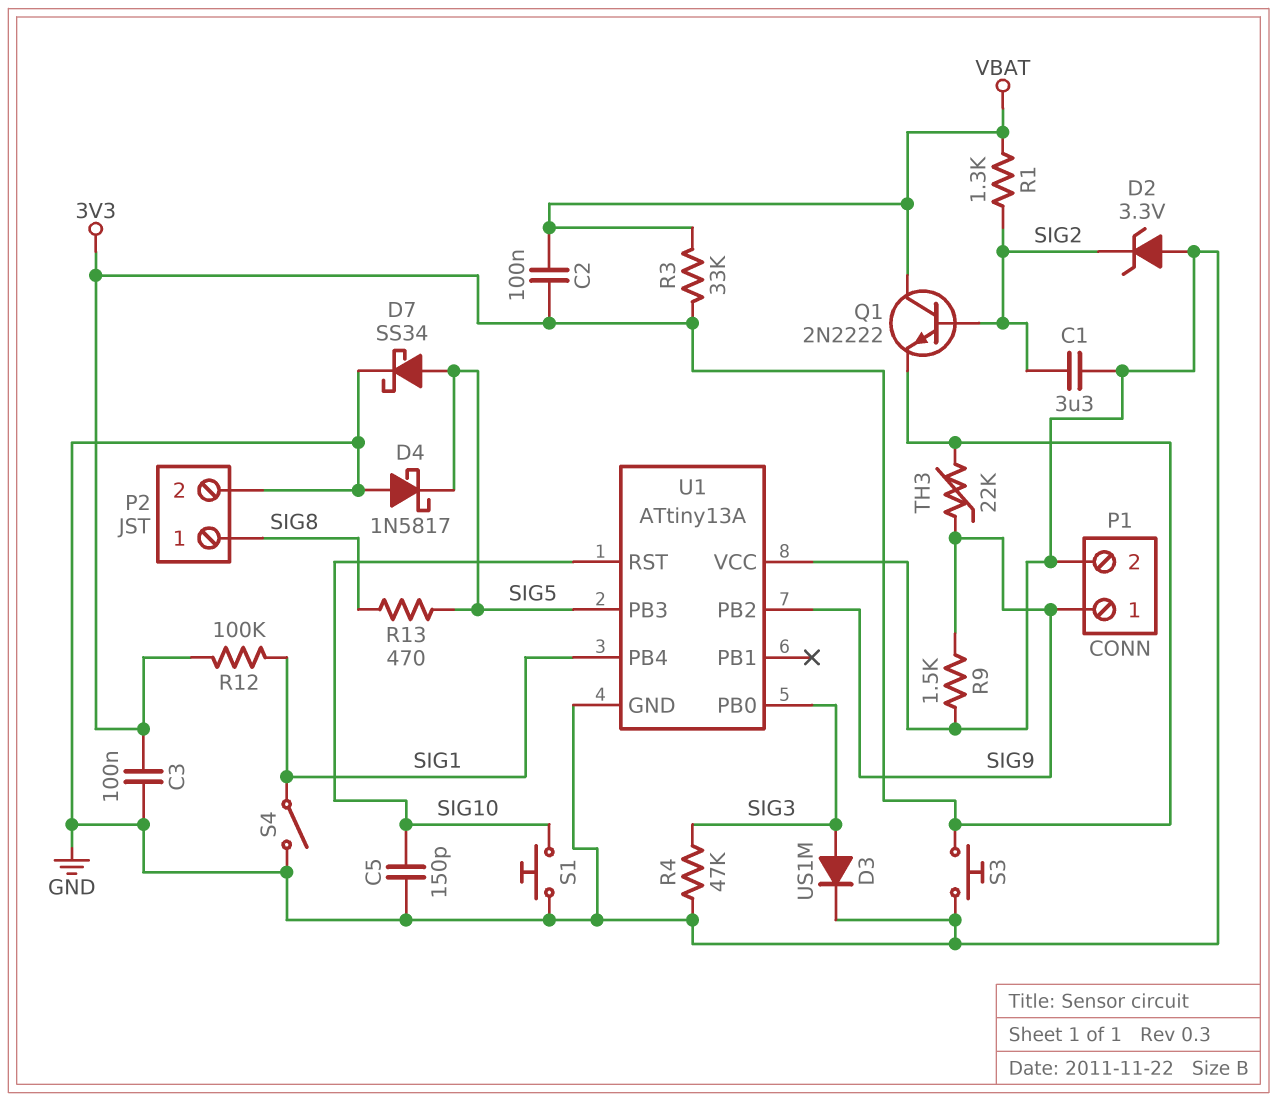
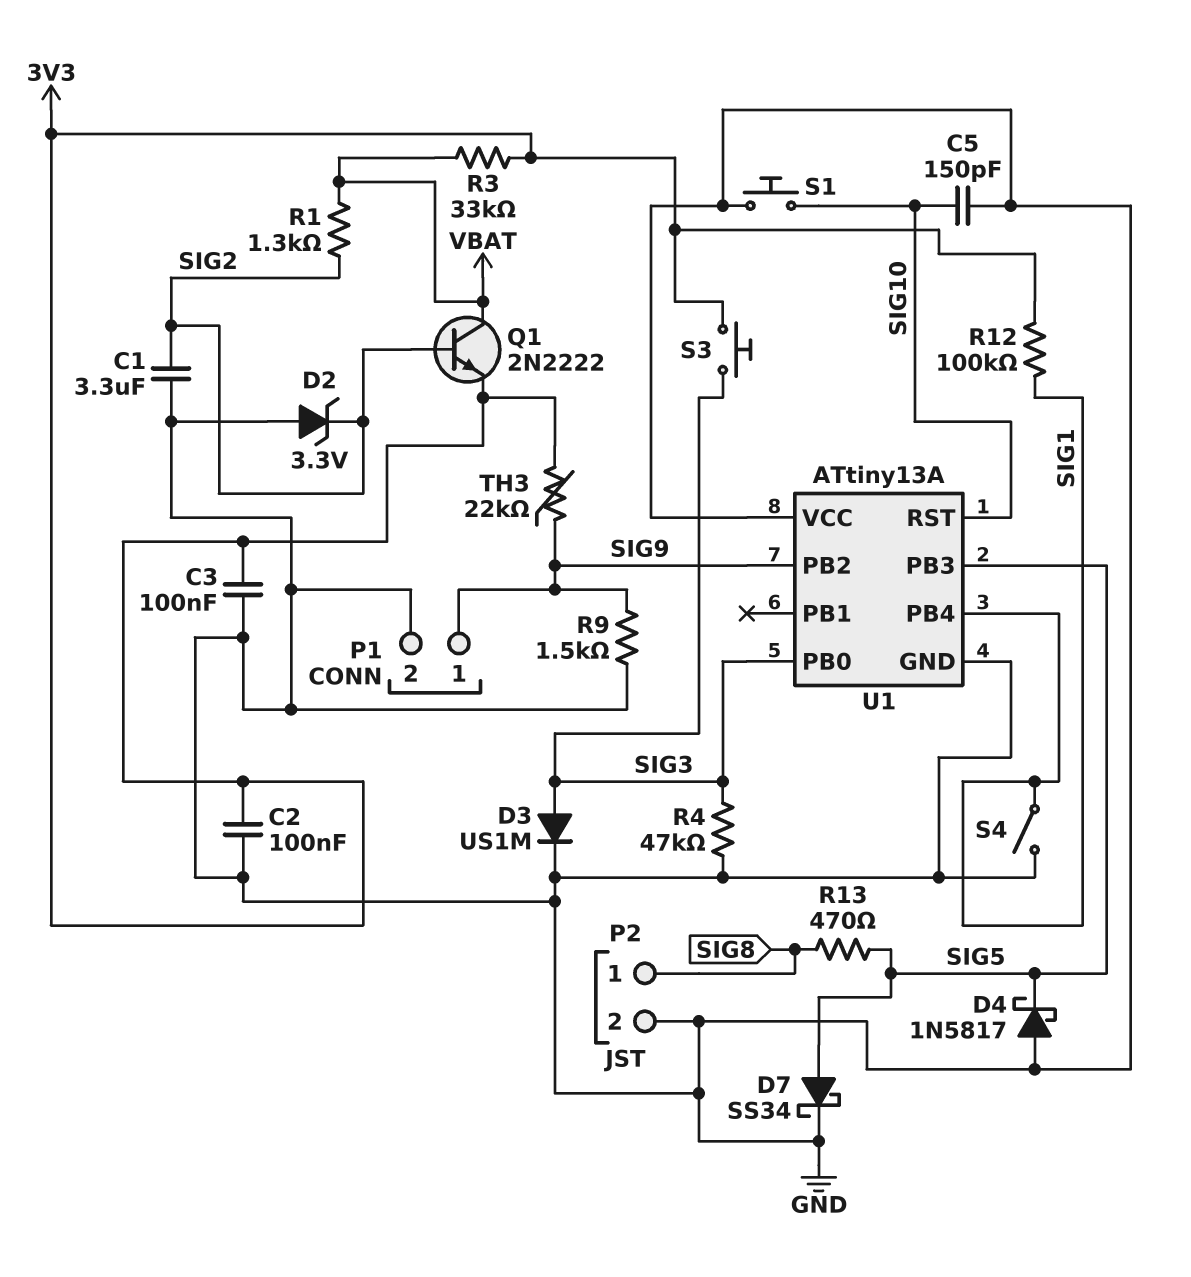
C2: 100nF (3V3, VBAT) -> 100nF (3V3, GND)
S3: button (3V3, GND) -> button (3V3, SIG3)

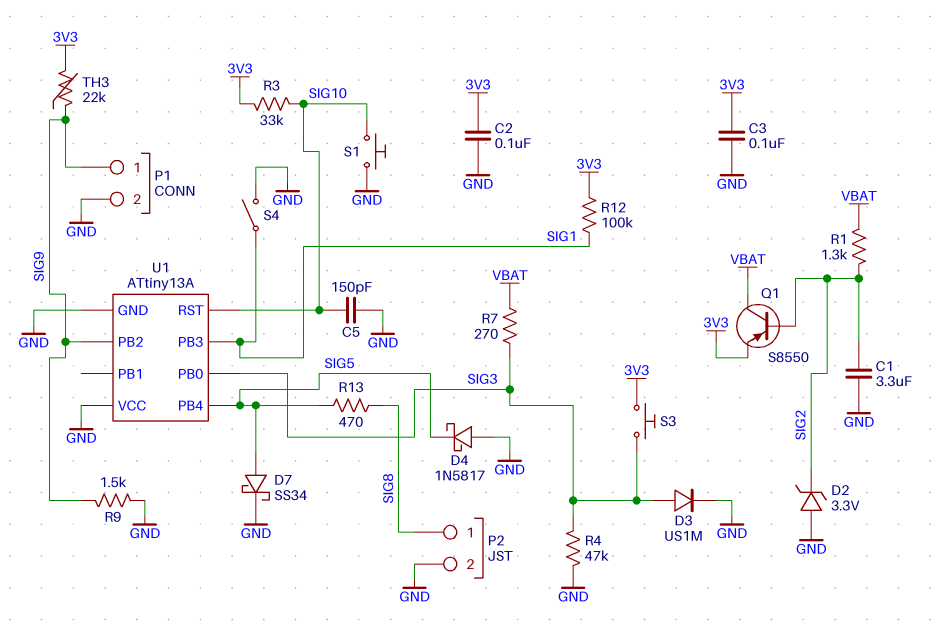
Q1: NPN 2N2222 (B SIG2, C VBAT, E 3V3) -> PNP S8550 (B SIG2, C VBAT, E 3V3)
R3: 33k (3V3, VBAT) -> 33k (3V3, SIG10)
R7: none -> 270 (SIG3, VBAT)
U1 pin PB3: SIG5 -> SIG1
U1 pin PB4: SIG1 -> SIG5

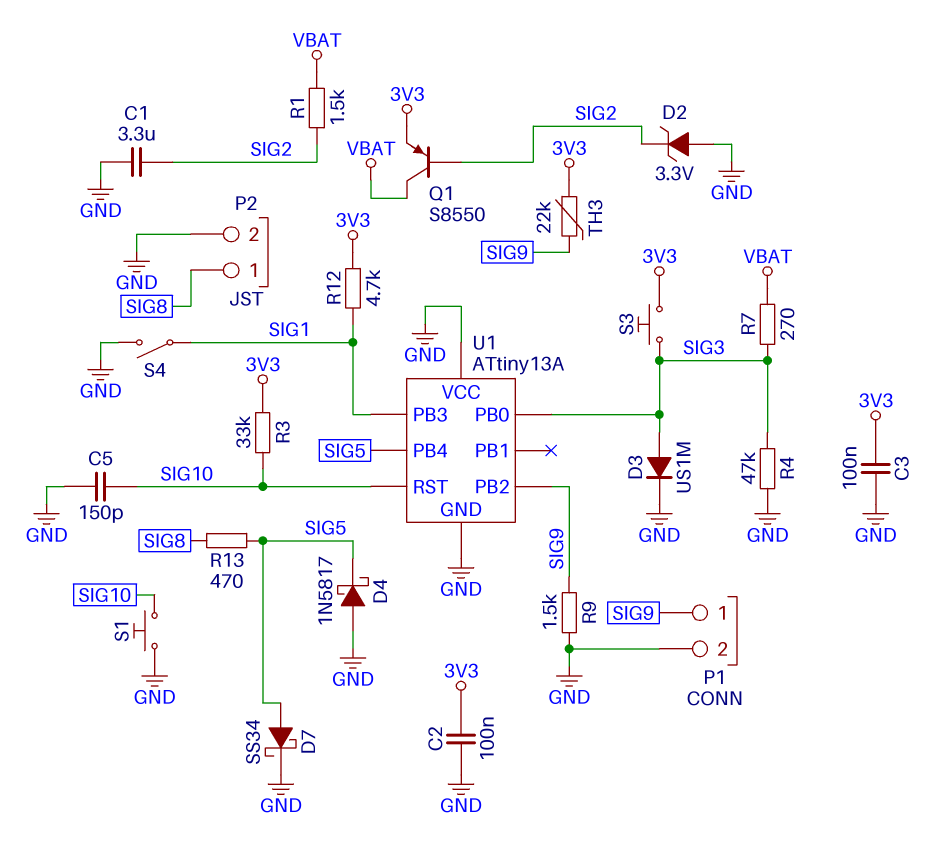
R1: 1.3k (SIG2, VBAT) -> 1.5k (SIG2, VBAT)
R12: 100k (3V3, SIG1) -> 4.7k (3V3, SIG1)

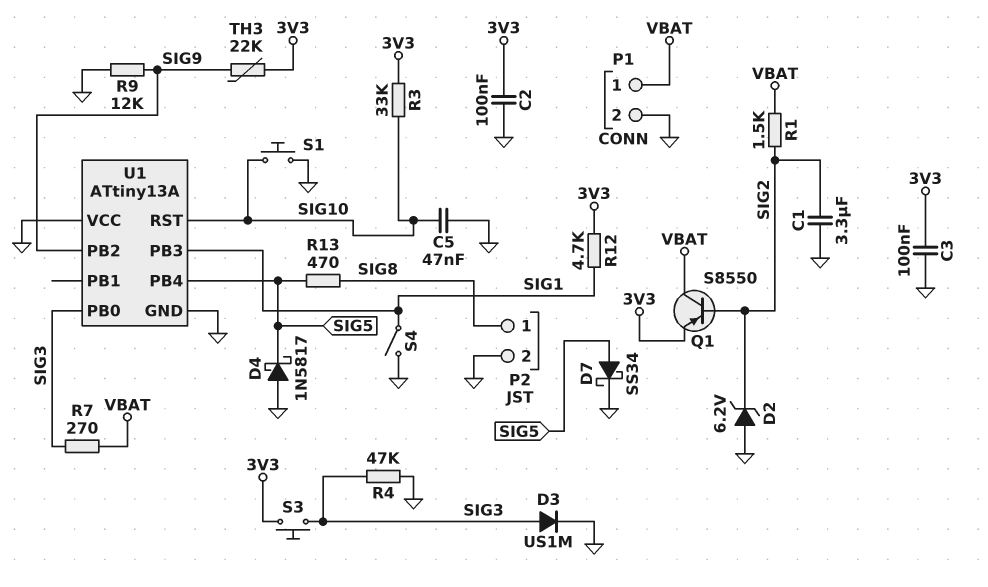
C5: 150pF (GND, SIG10) -> 47nF (GND, SIG10)
D2: zener 3.3V (A GND, K SIG2) -> zener 6.2V (A GND, K SIG2)
P1 pin 1: SIG9 -> VBAT
R9: 1.5k (GND, SIG9) -> 12k (GND, SIG9)

